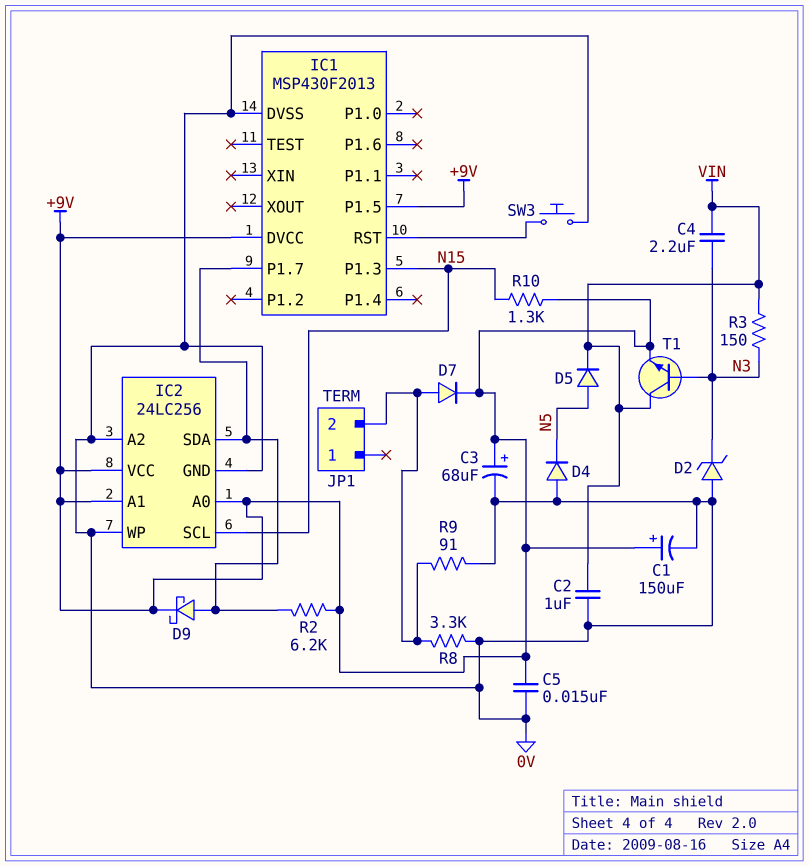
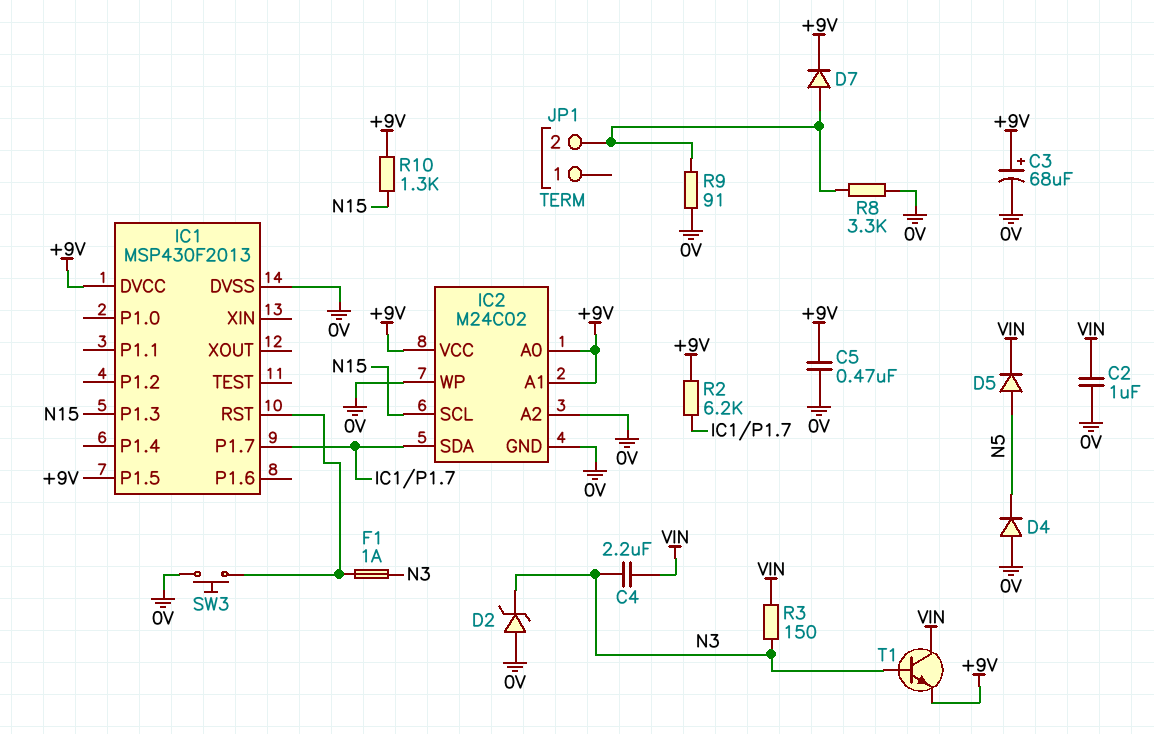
C1: 150uF (plus +9V, minus 0V) -> none
C5: 15nF (+9V, 0V) -> 470nF (+9V, 0V)
D9: schottky (A IC1/P1.7, K +9V) -> none
F1: none -> 1A (IC1/RST, N3)
IC2: 24LC256 -> M24C02

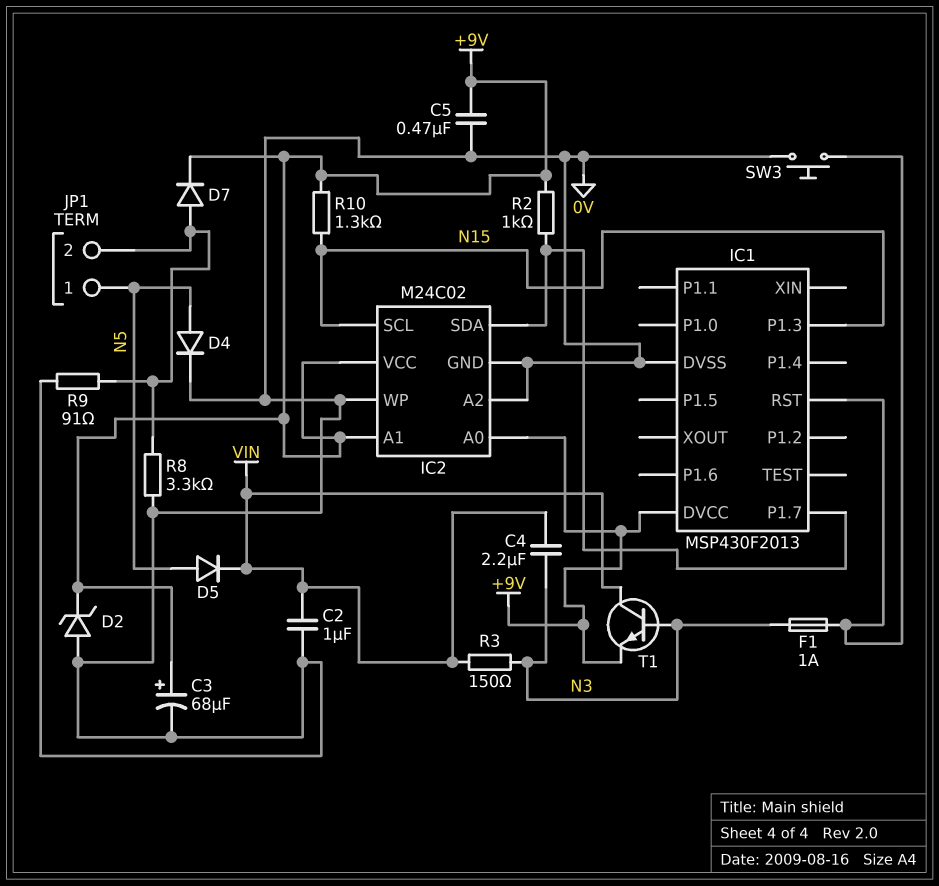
D2: zener (A 0V, K N3) -> zener (A 0V, K +9V)
D4: diode (A 0V, K N5) -> diode (A N5, K 0V)
IC1 pin P1.5: +9V -> none
JP1 pin 1: none -> N5
R2: 6.2k (+9V, IC1/P1.7) -> 1k (+9V, IC1/P1.7)

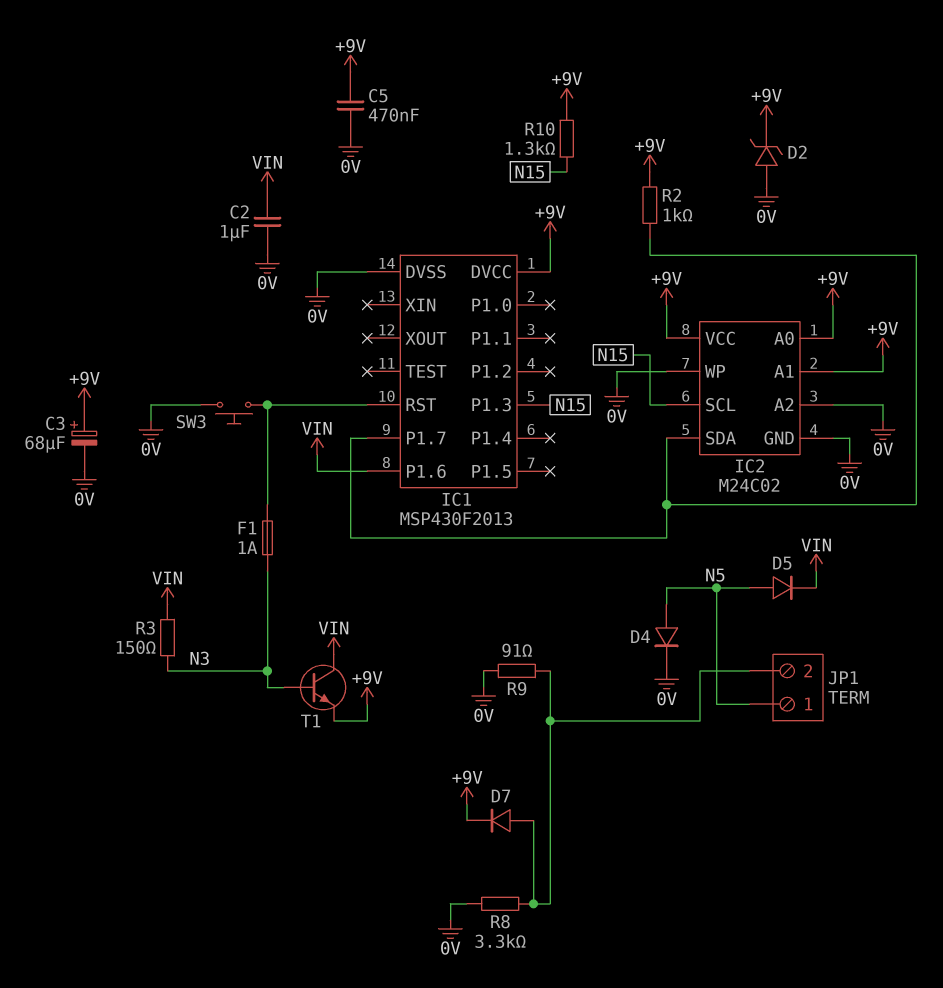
C4: 2.2uF (N3, VIN) -> none
IC1 pin P1.6: none -> VIN

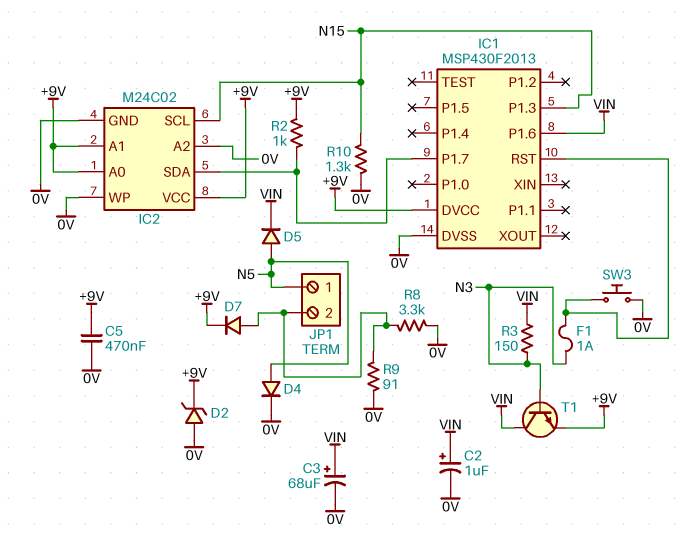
C2: 1uF (0V, VIN) -> 1uF (plus VIN, minus 0V)
C3: 68uF (plus +9V, minus 0V) -> 68uF (plus VIN, minus 0V)
R10: 1.3k (+9V, N15) -> 1.3k (0V, N15)

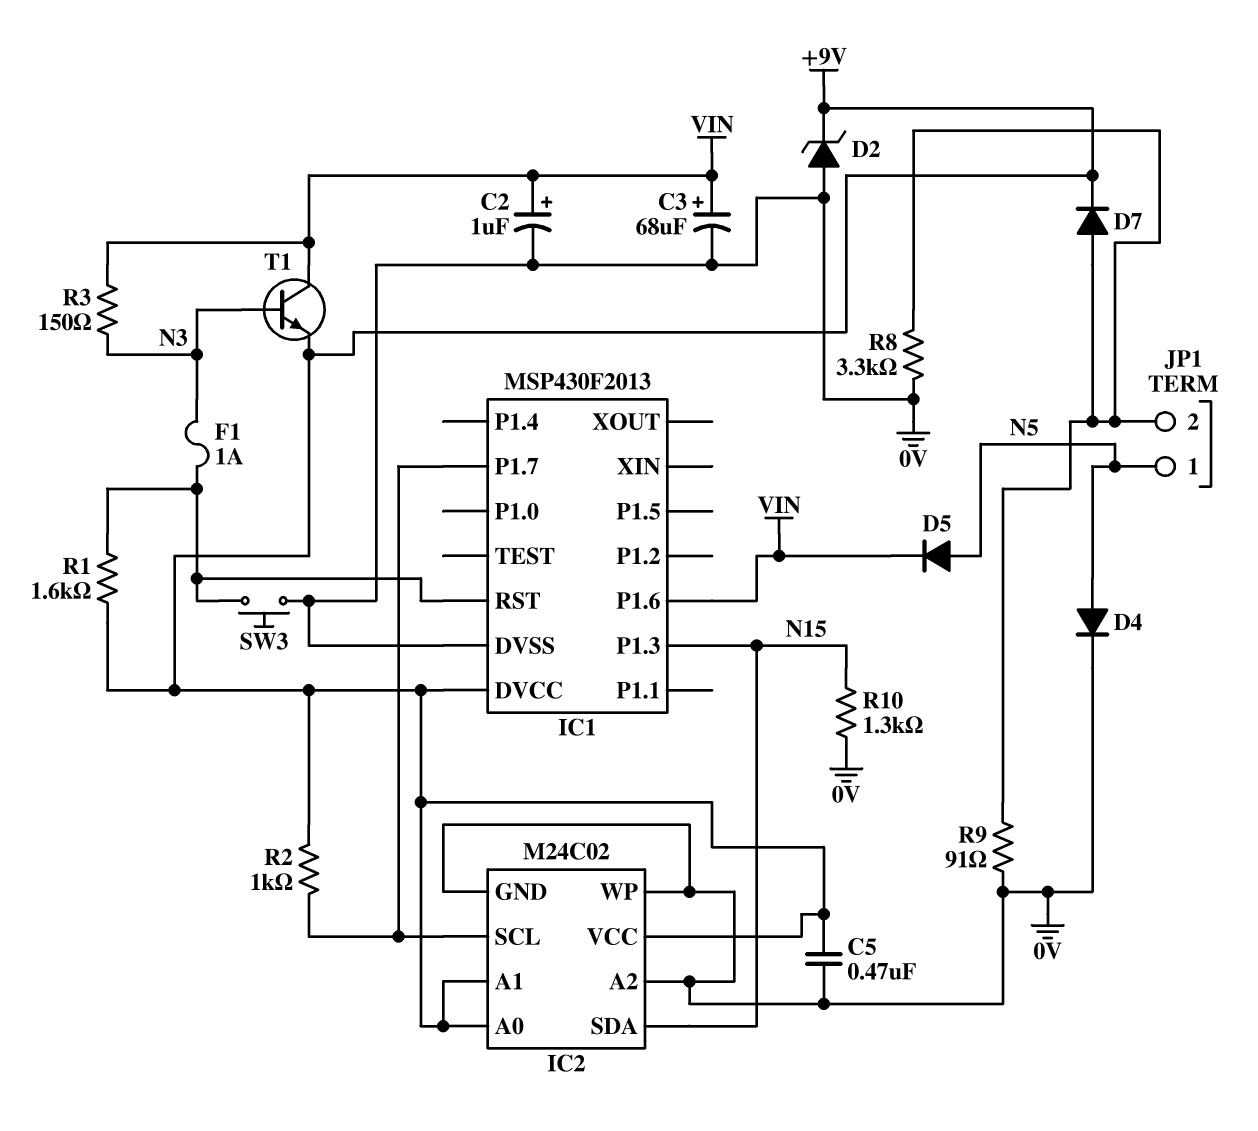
IC2 pin SCL: N15 -> IC1/P1.7
IC2 pin SDA: IC1/P1.7 -> N15
R1: none -> 1.6k (+9V, IC1/RST)

